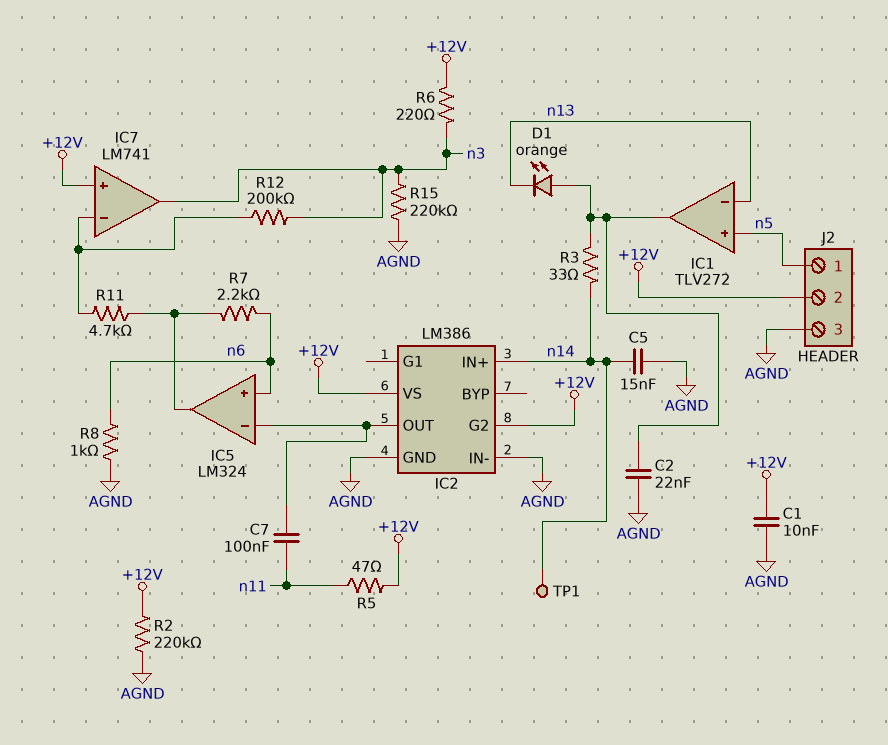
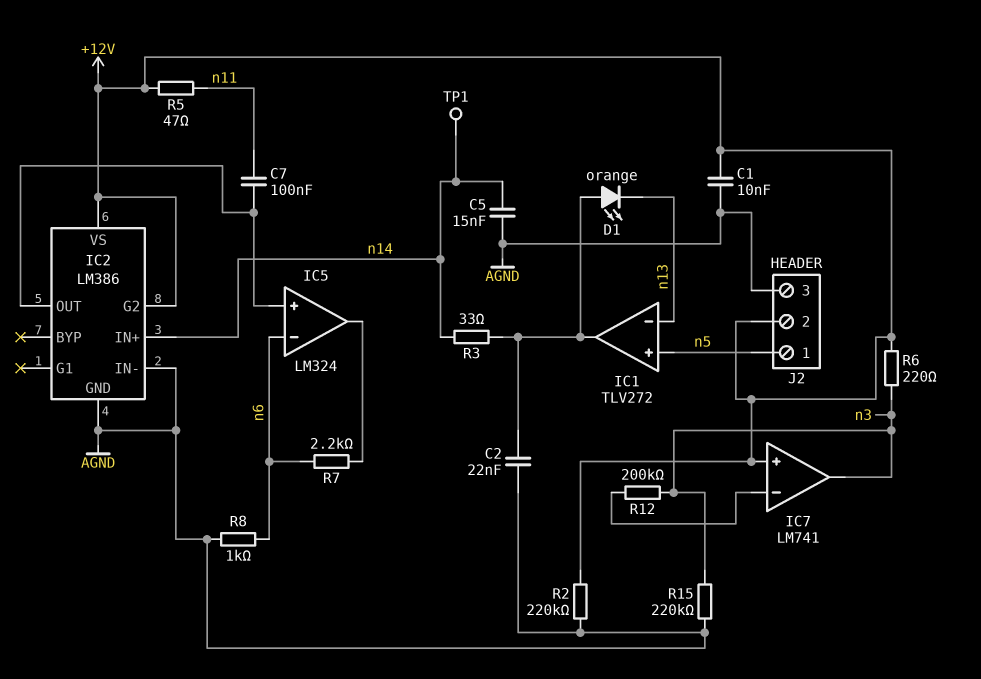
IC5 pin in+: n6 -> IC2/OUT
IC5 pin in-: IC2/OUT -> n6
R11: 4.7k (IC5/out, IC7/in-) -> none

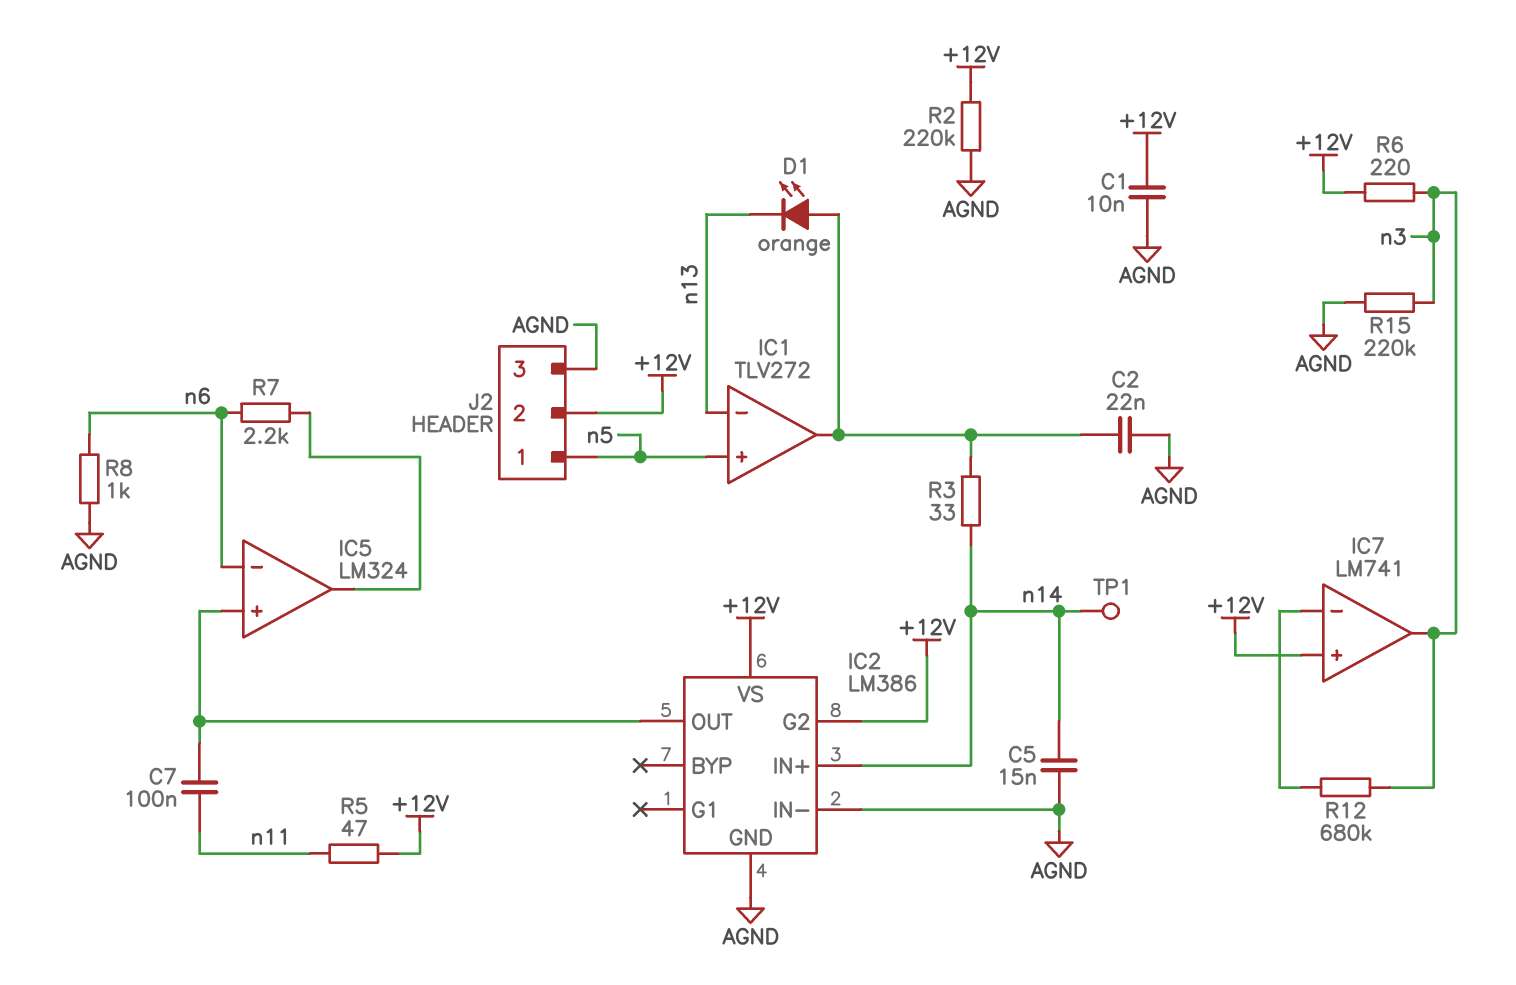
R12: 200k (IC7/in-, n3) -> 680k (IC7/in-, n3)

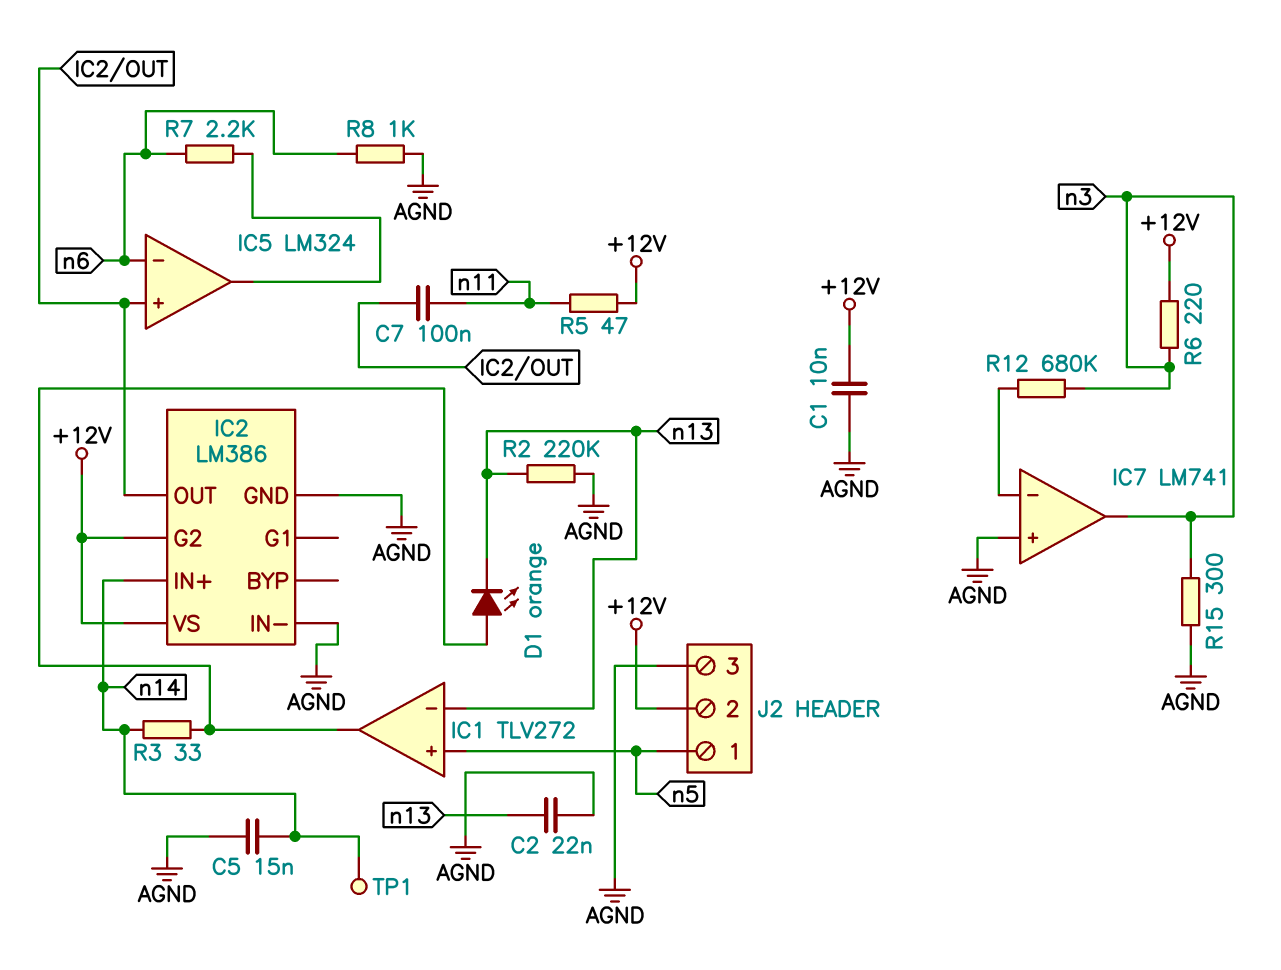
C2: 22nF (AGND, IC1/out) -> 22nF (AGND, n13)
IC7 pin in+: +12V -> AGND
R2: 220k (+12V, AGND) -> 220k (AGND, n13)
R15: 220k (AGND, n3) -> 300 (AGND, n3)

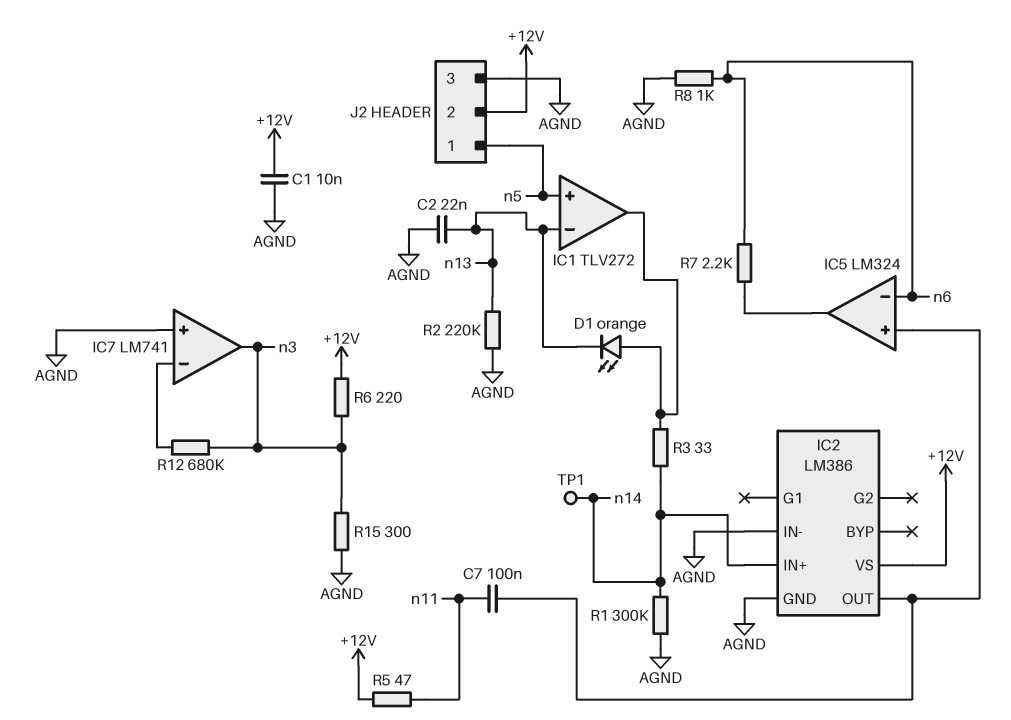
C5: 15nF (AGND, n14) -> none
IC2 pin G2: +12V -> none
R1: none -> 300k (AGND, n14)

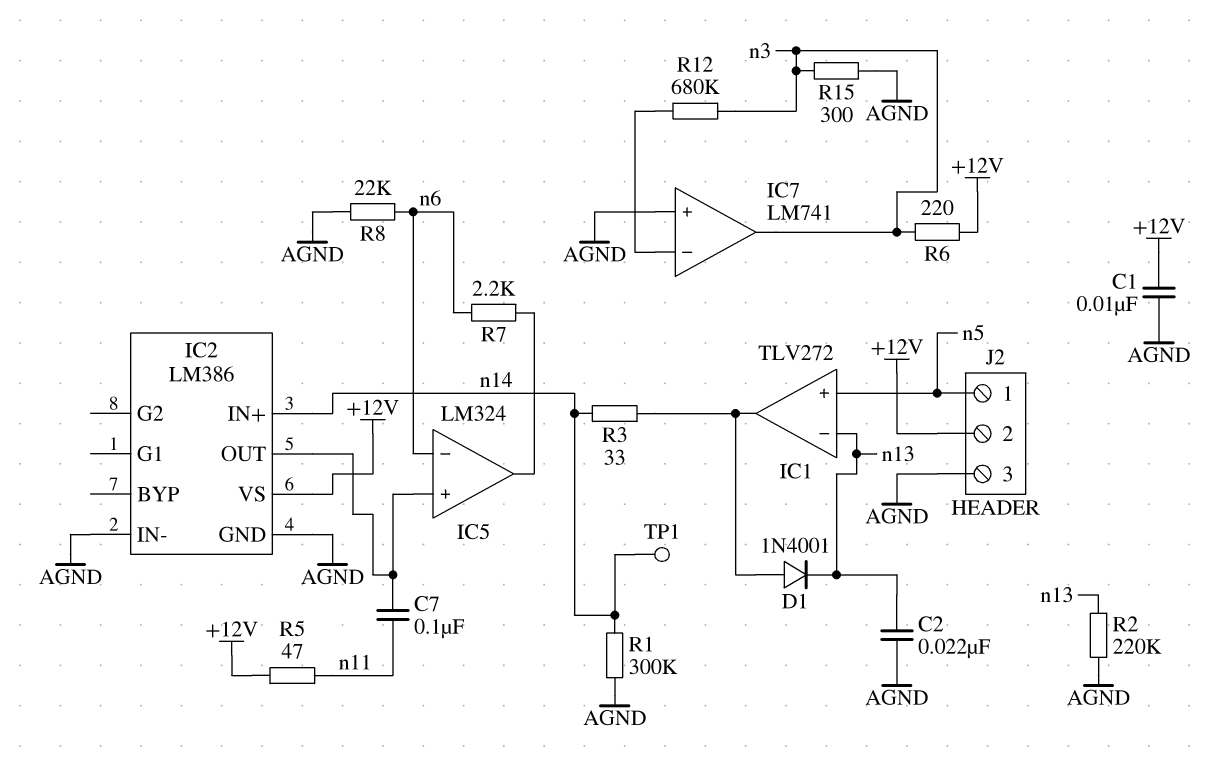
D1: LED orange (A IC1/out, K n13) -> diode 1N4001 (A IC1/out, K n13)
R8: 1k (AGND, n6) -> 22k (AGND, n6)

